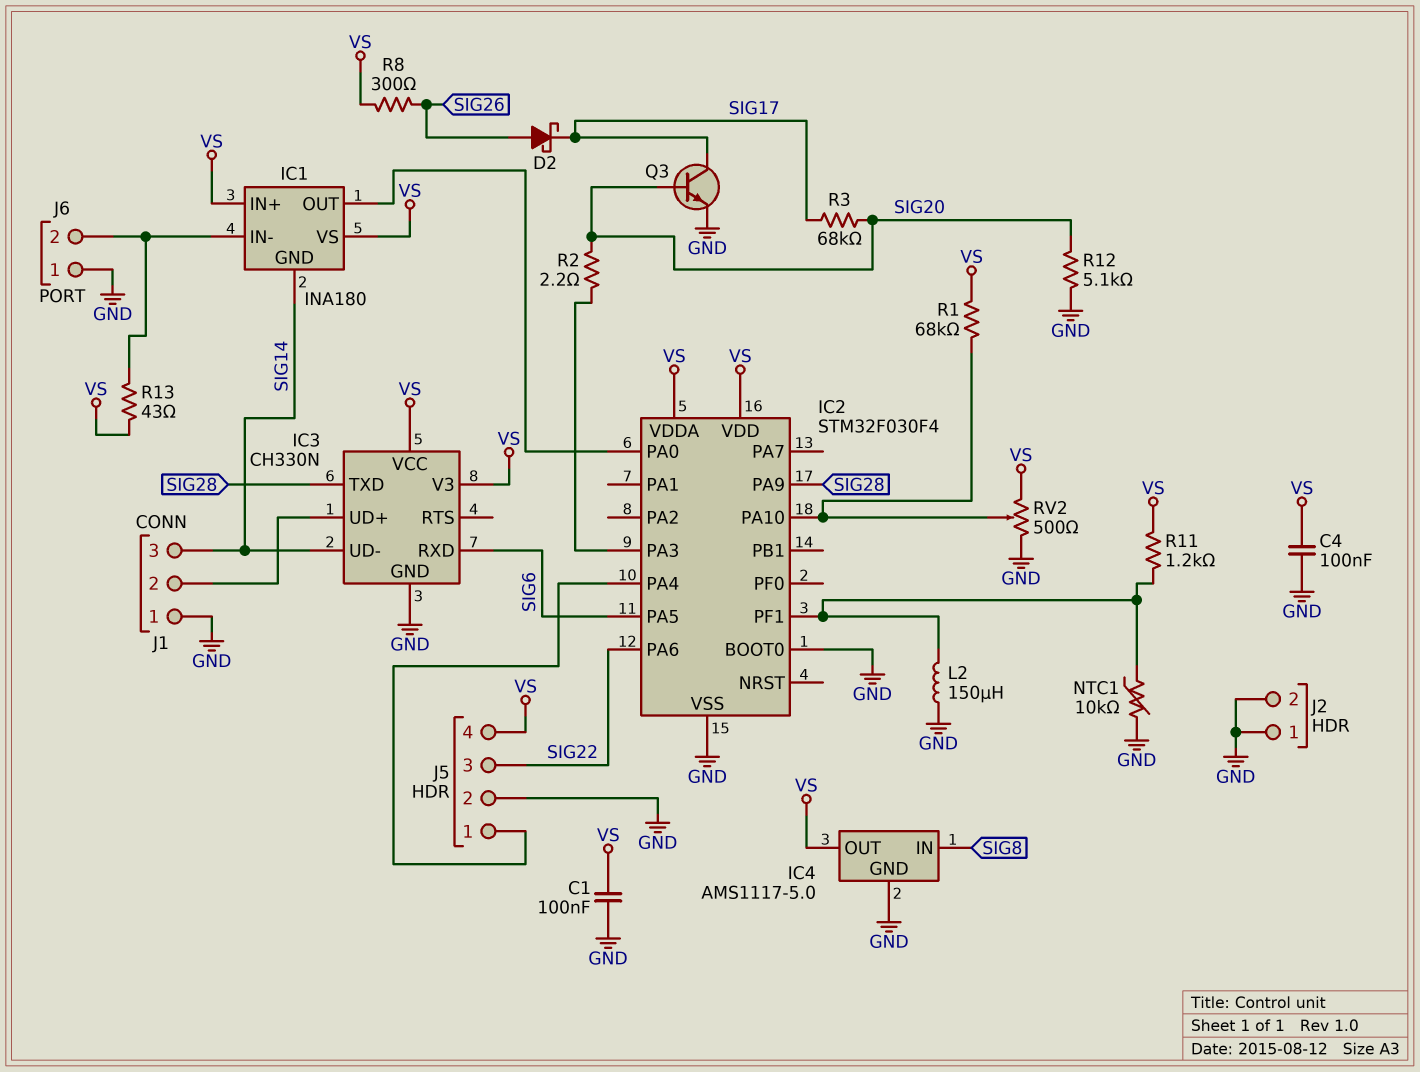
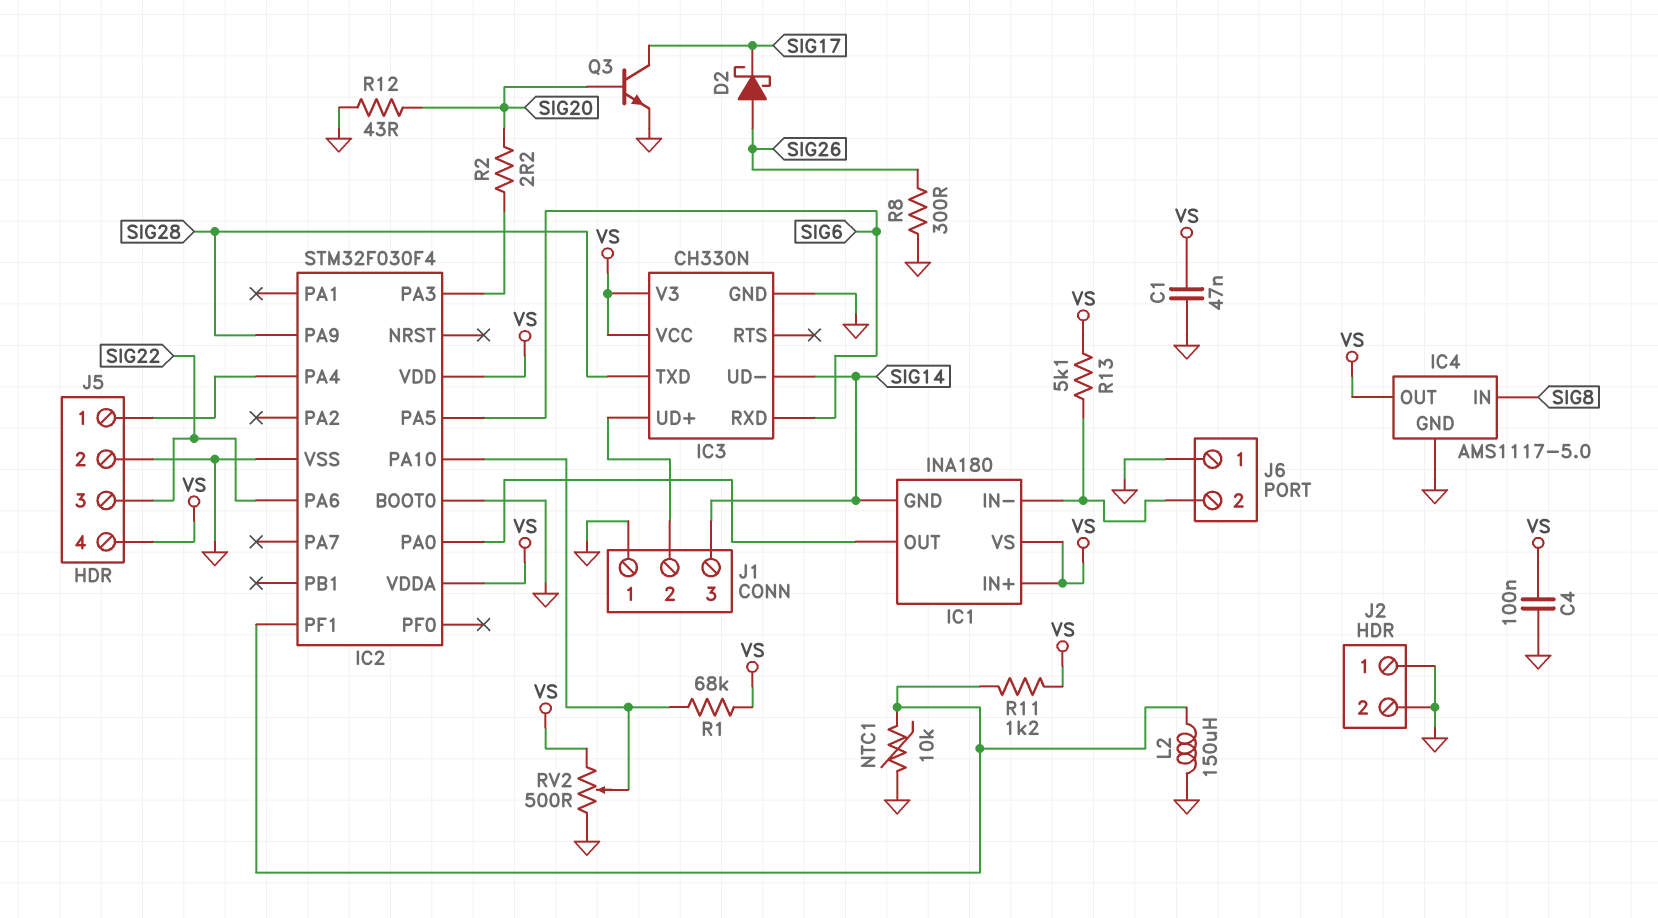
C1: 100nF (GND, VS) -> 47nF (GND, VS)
R3: 68k (SIG17, SIG20) -> none
R8: 300 (SIG26, VS) -> 300 (GND, SIG26)
R12: 5.1k (GND, SIG20) -> 43 (GND, SIG20)
R13: 43 (IC1/IN-, VS) -> 5.1k (IC1/IN-, VS)

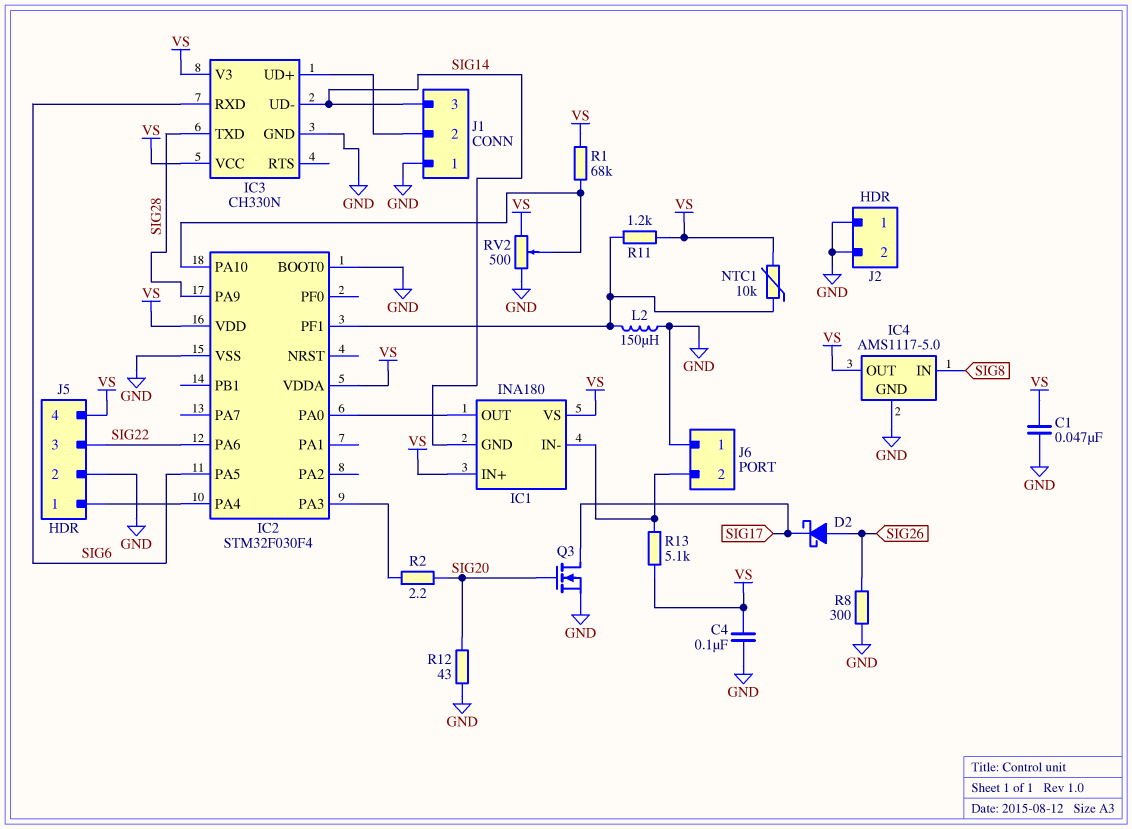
NTC1: 10k (GND, IC2/PF1) -> 10k (IC2/PF1, VS)
Q3: NPN (B SIG20, C SIG17, E GND) -> NMOS (G SIG20, D SIG17, S GND)

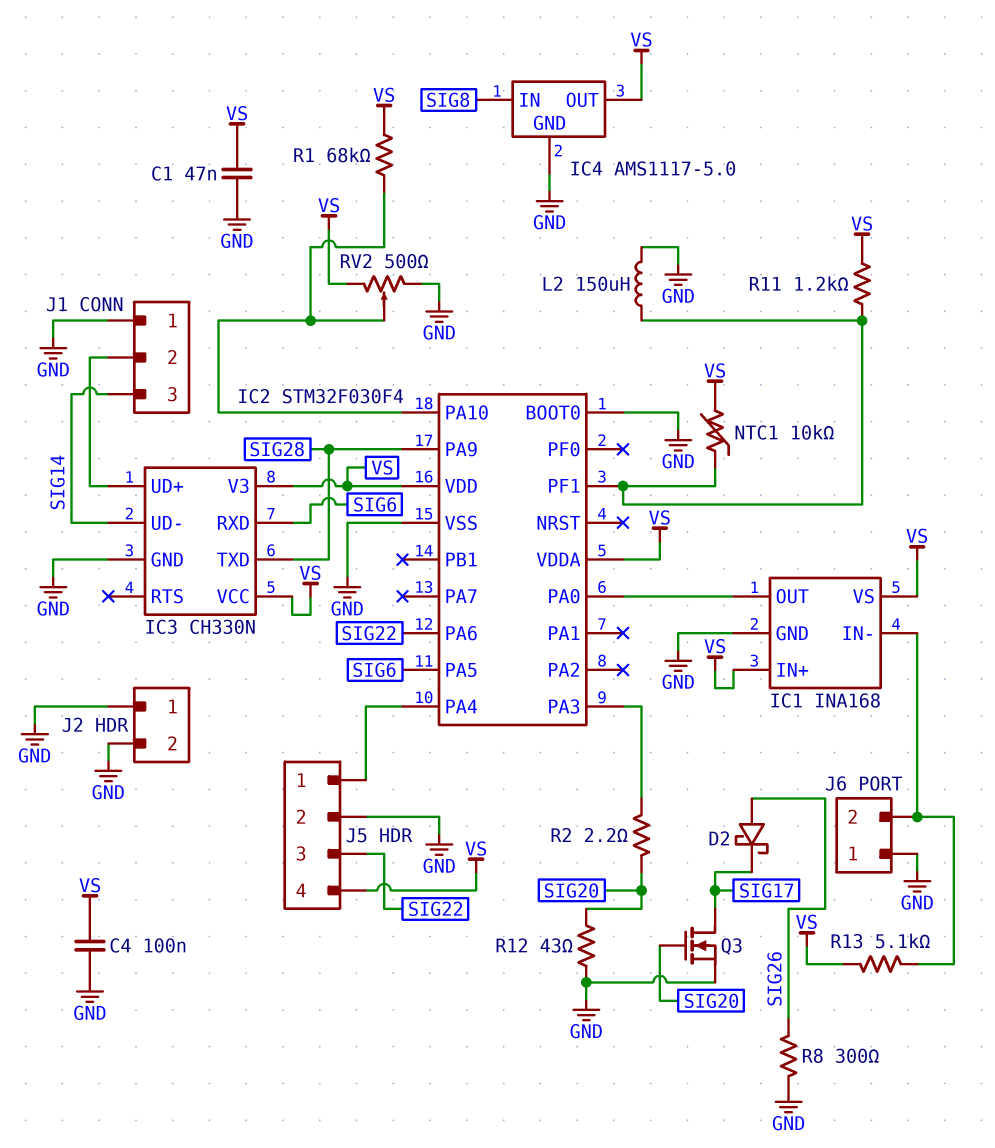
IC1: INA180 -> INA168
IC1 pin GND: SIG14 -> GND

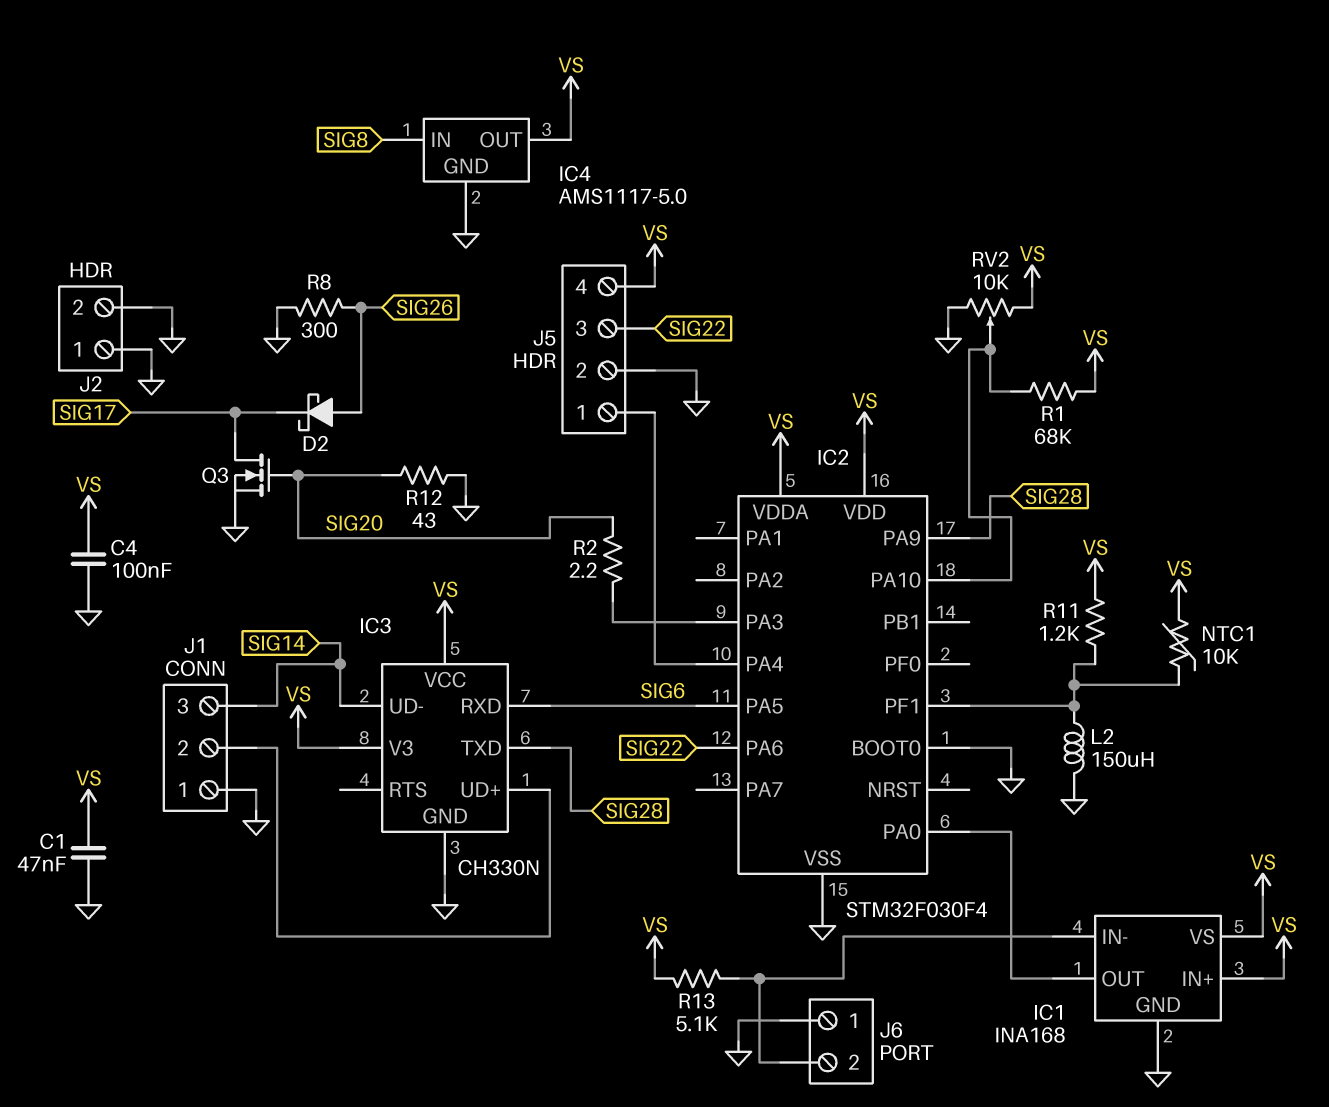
RV2: 500 (GND, VS, wiper IC2/PA10) -> 10k (GND, VS, wiper IC2/PA10)

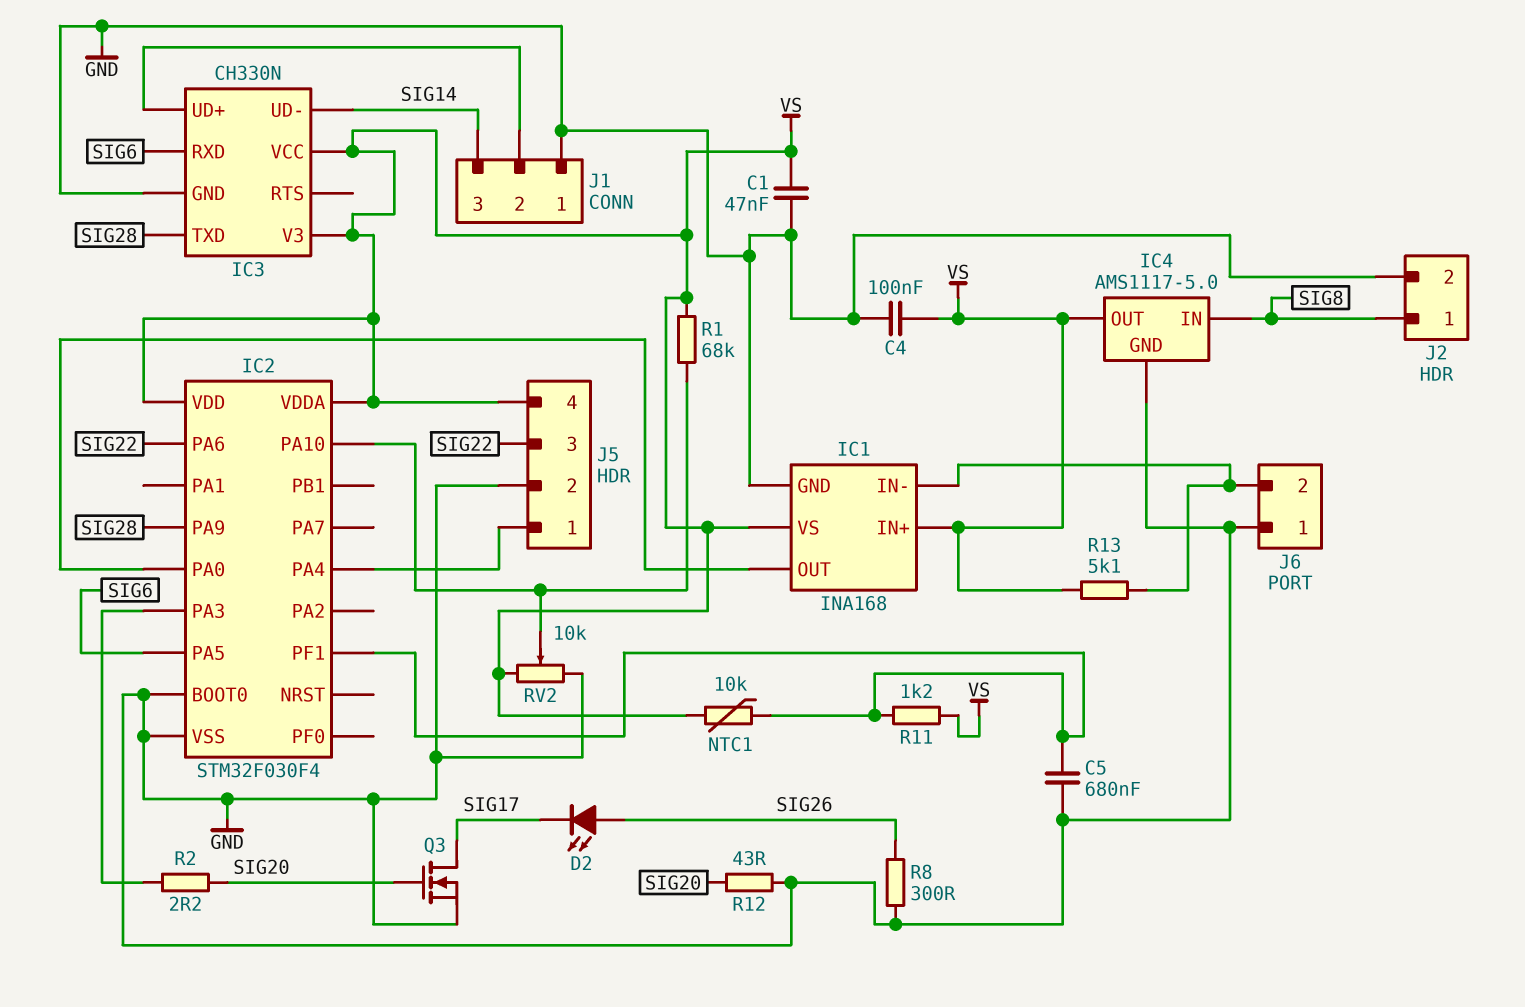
C5: none -> 680nF (GND, IC2/PF1)
D2: schottky (A SIG26, K SIG17) -> LED (A SIG26, K SIG17)
J2 pin 1: GND -> SIG8
L2: 150uH (GND, IC2/PF1) -> none

